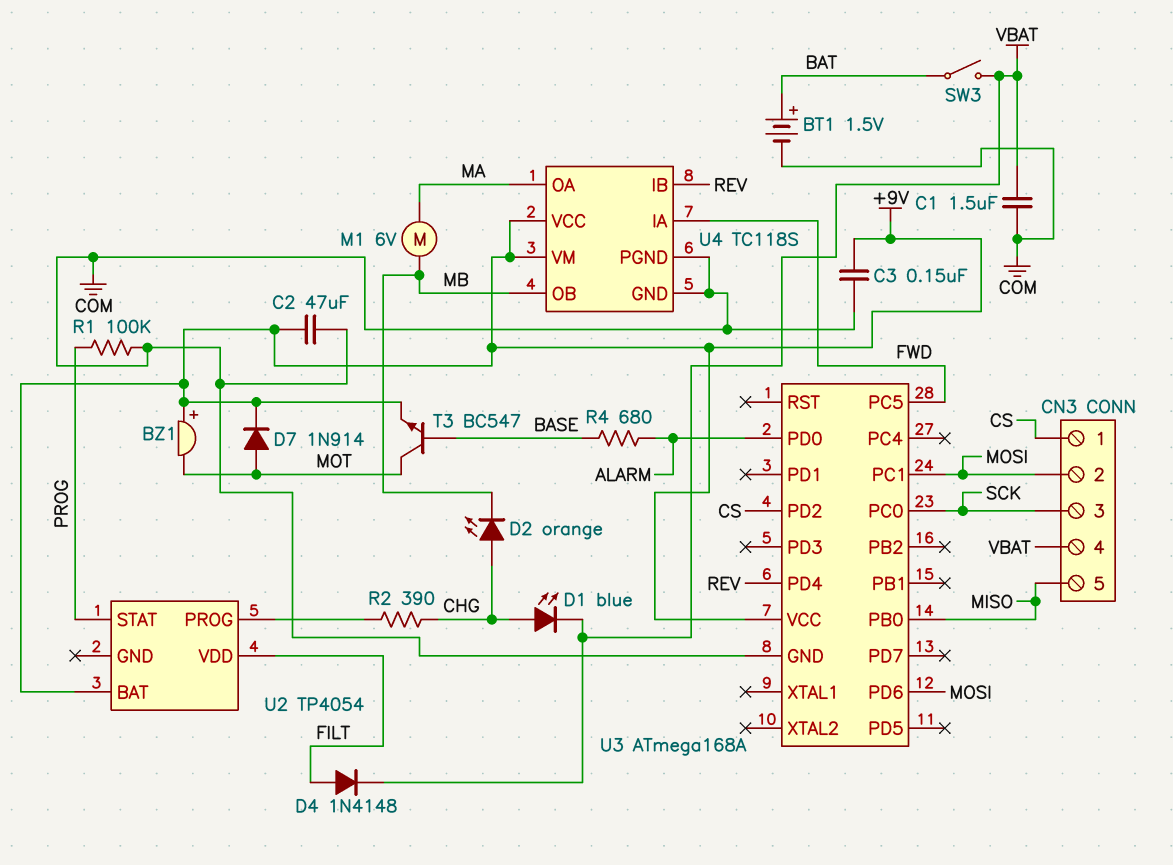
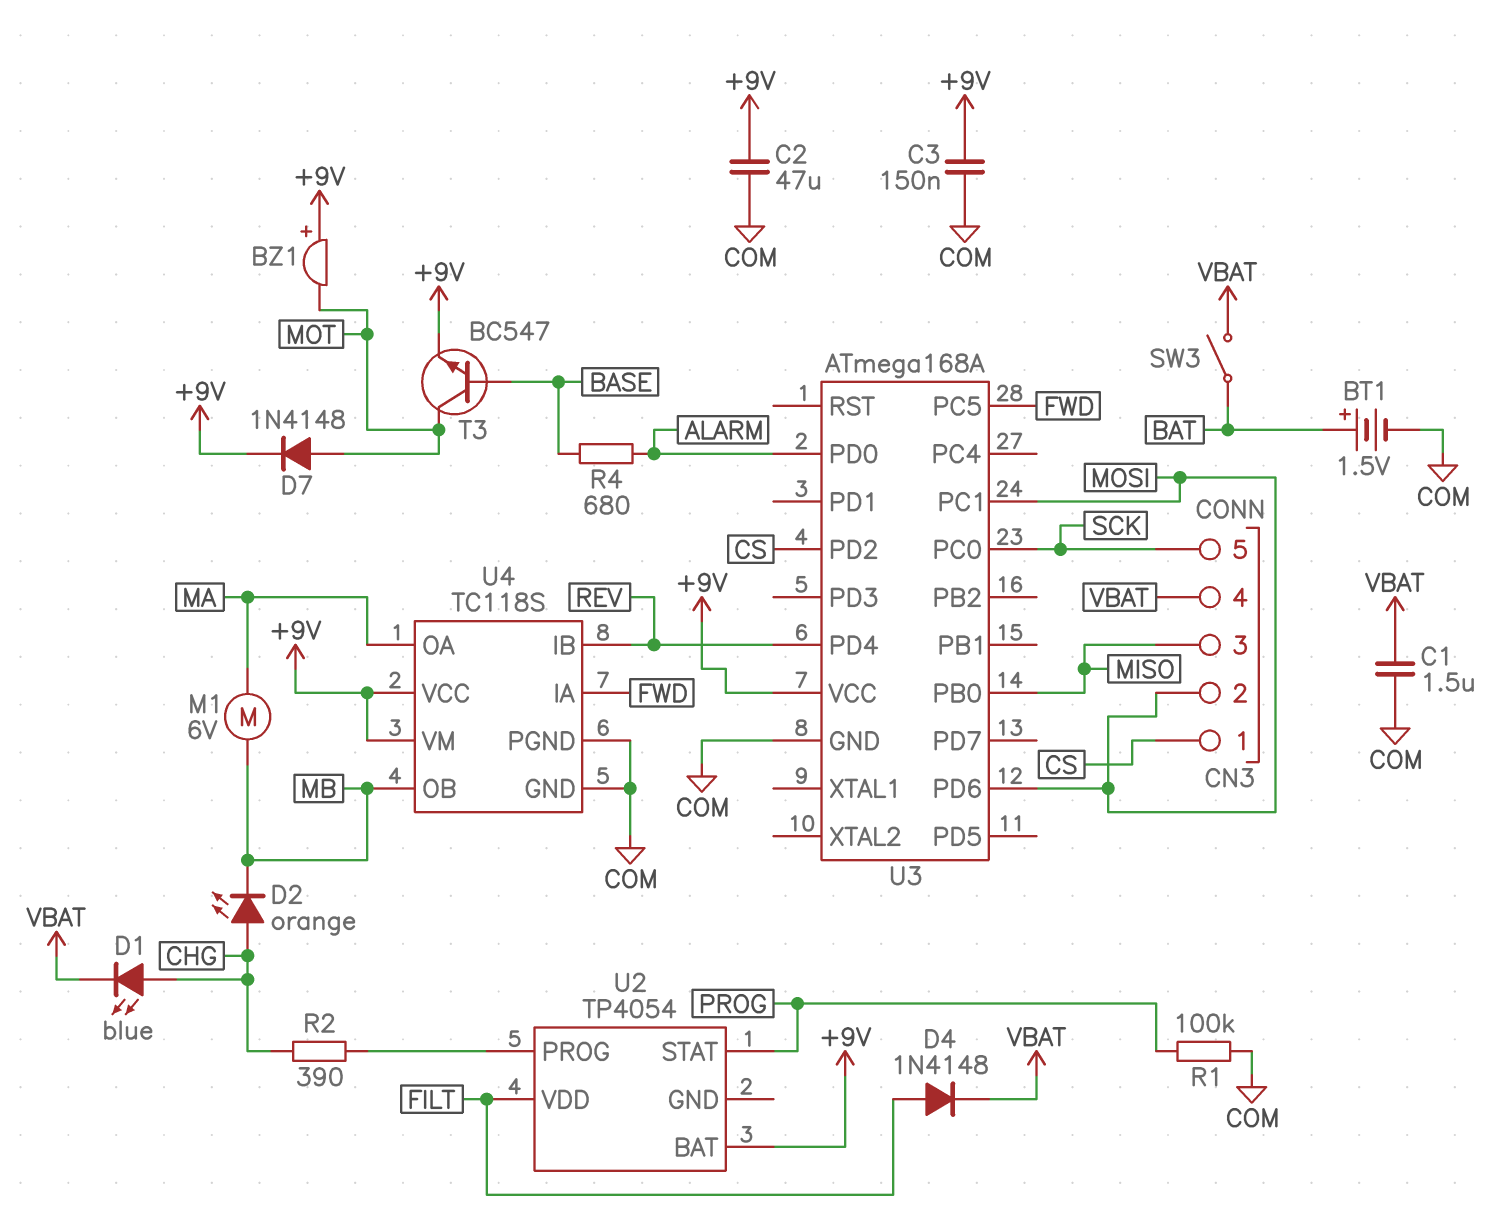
CN3 pin 3: SCK -> MISO
CN3 pin 5: MISO -> SCK
D7: diode 1N914 (A MOT, K +9V) -> diode 1N4148 (A MOT, K +9V)

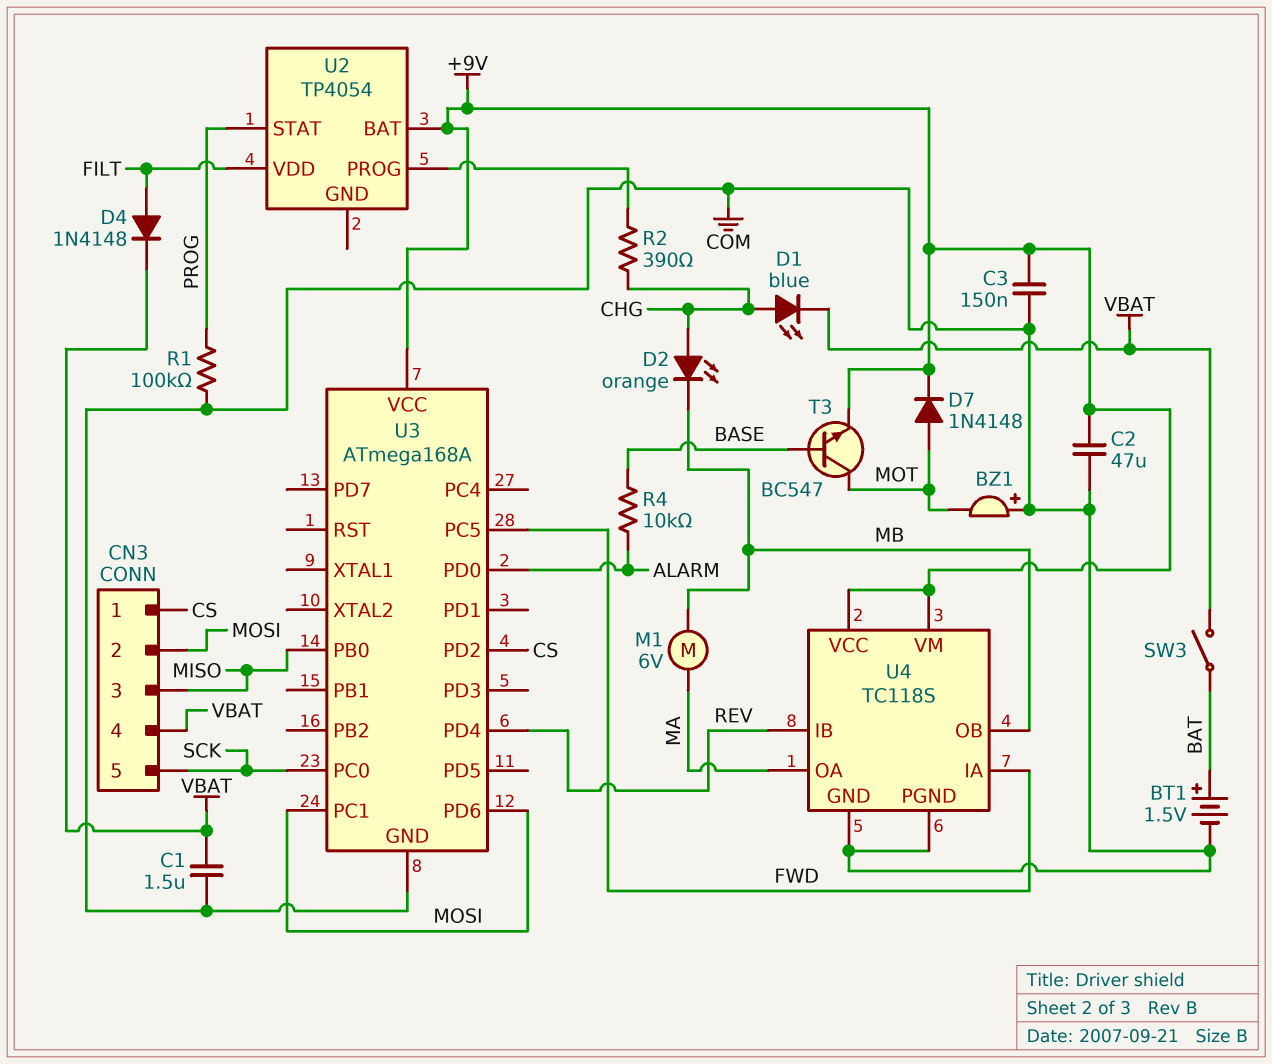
BZ1: buzzer (plus +9V, minus MOT) -> buzzer (plus COM, minus MOT)
R4: 680 (ALARM, BASE) -> 10k (ALARM, BASE)

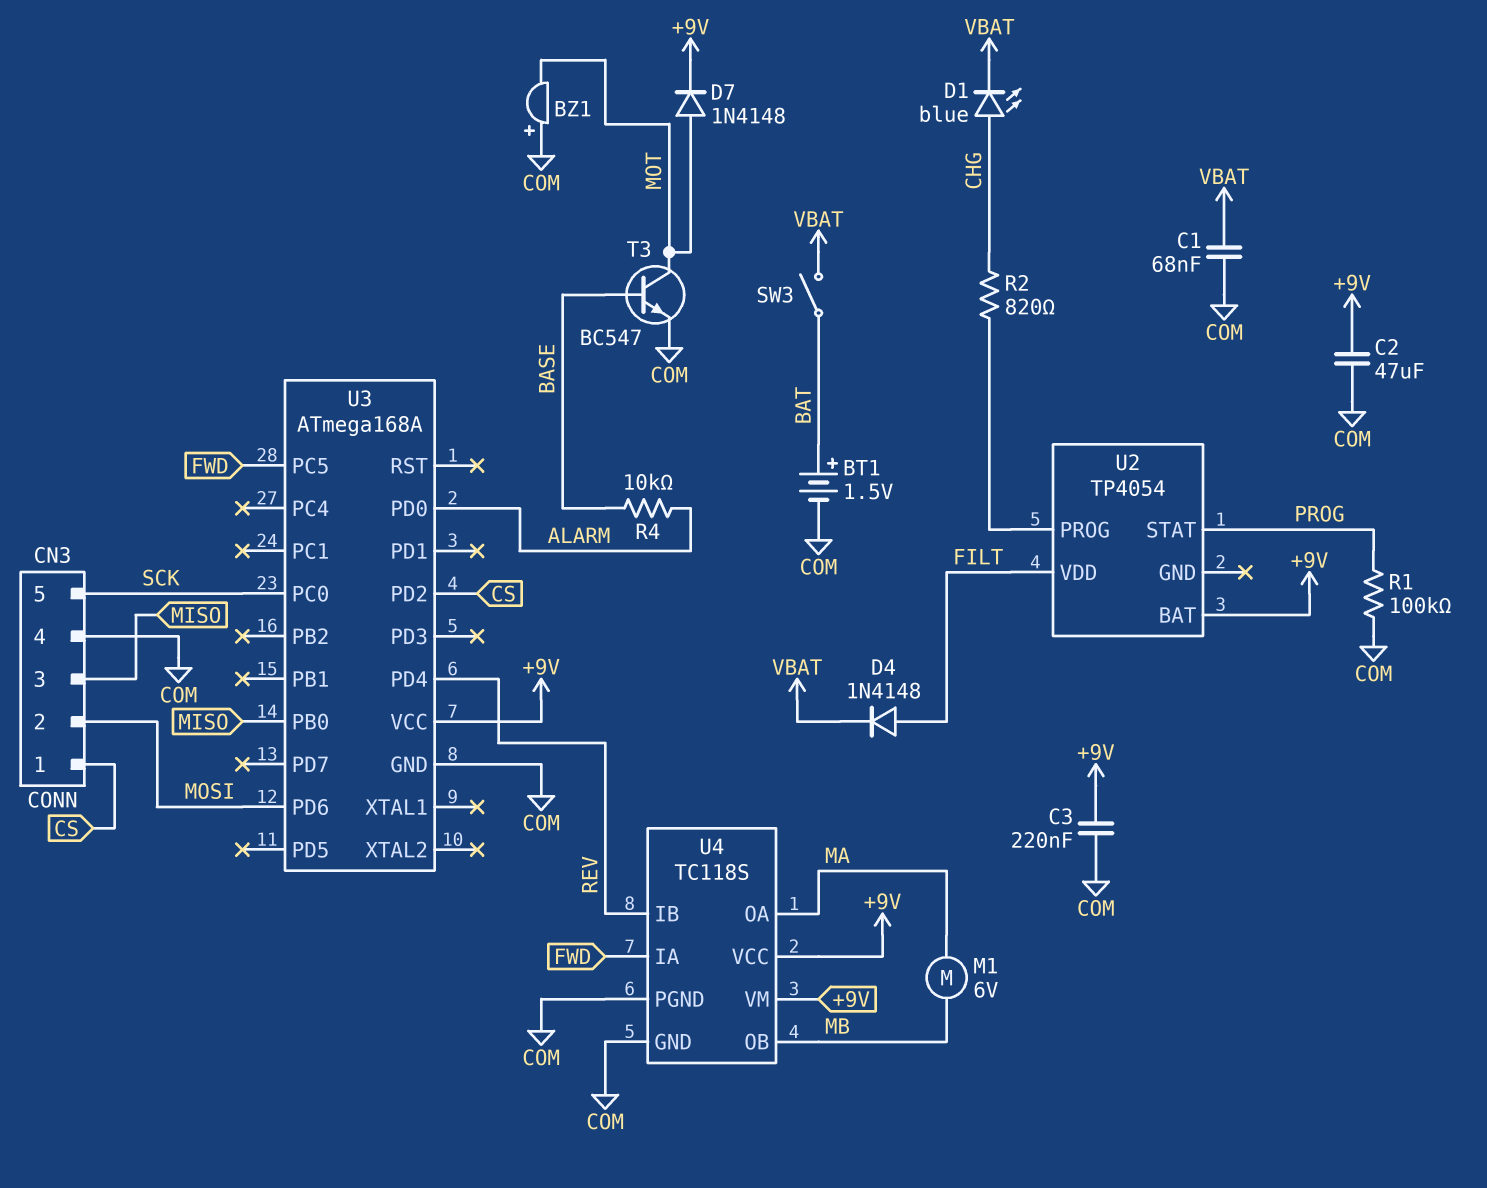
C1: 1.5uF (COM, VBAT) -> 68nF (COM, VBAT)
C3: 150nF (+9V, COM) -> 220nF (+9V, COM)
CN3 pin 4: VBAT -> COM
D2: LED orange (A CHG, K MB) -> none
R2: 390 (CHG, U2/PROG) -> 820 (CHG, U2/PROG)
T3: NPN BC547 (B BASE, C MOT, E +9V) -> NPN BC547 (B BASE, C MOT, E COM)
U3 pin PC1: MOSI -> none

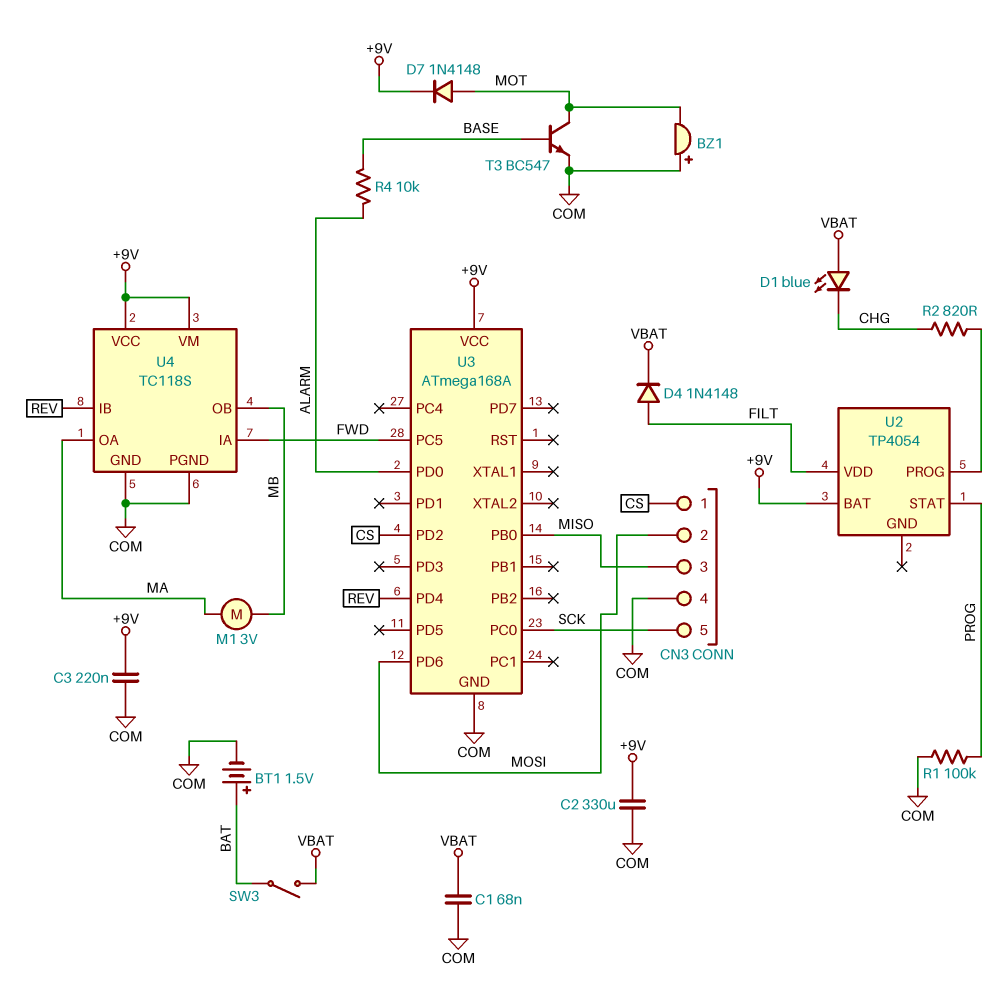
C2: 47uF (+9V, COM) -> 330uF (+9V, COM)
D1: LED blue (A CHG, K VBAT) -> LED blue (A VBAT, K CHG)
M1: motor 6V (MA, MB) -> motor 3V (MA, MB)

